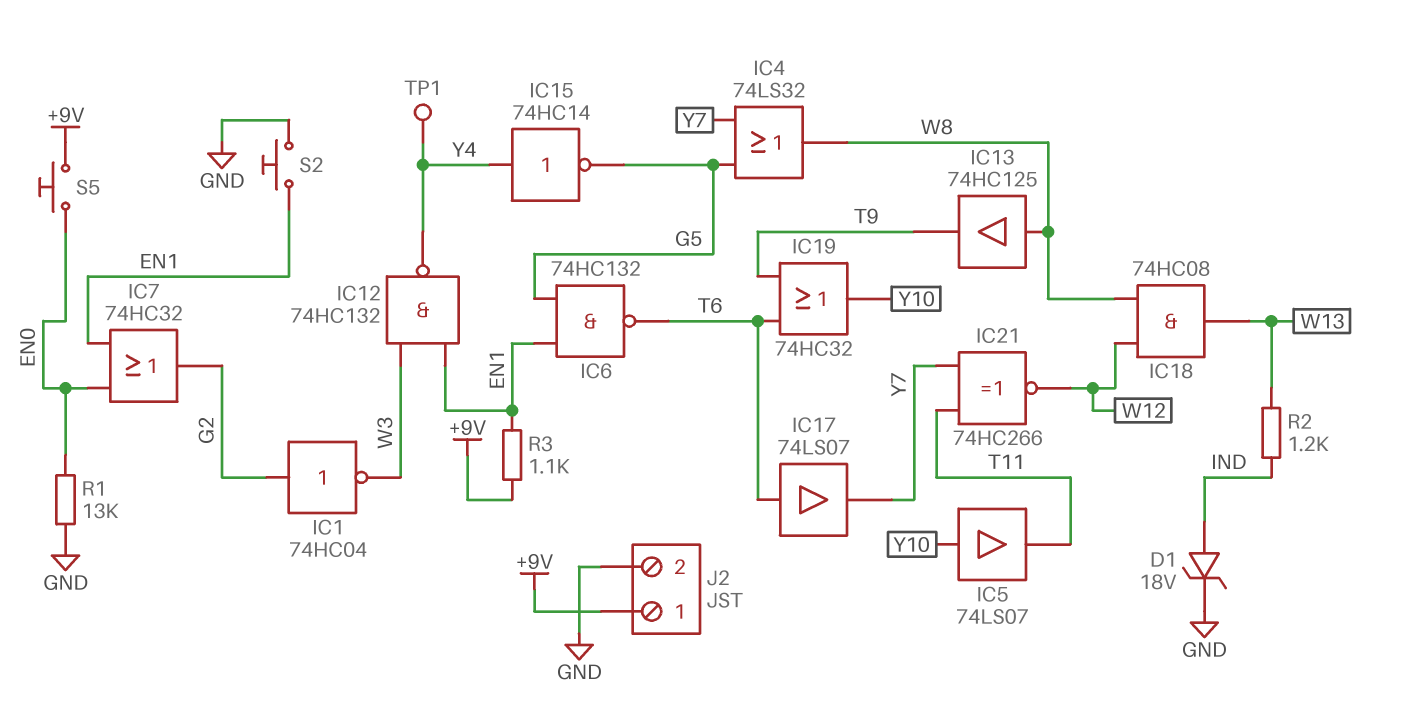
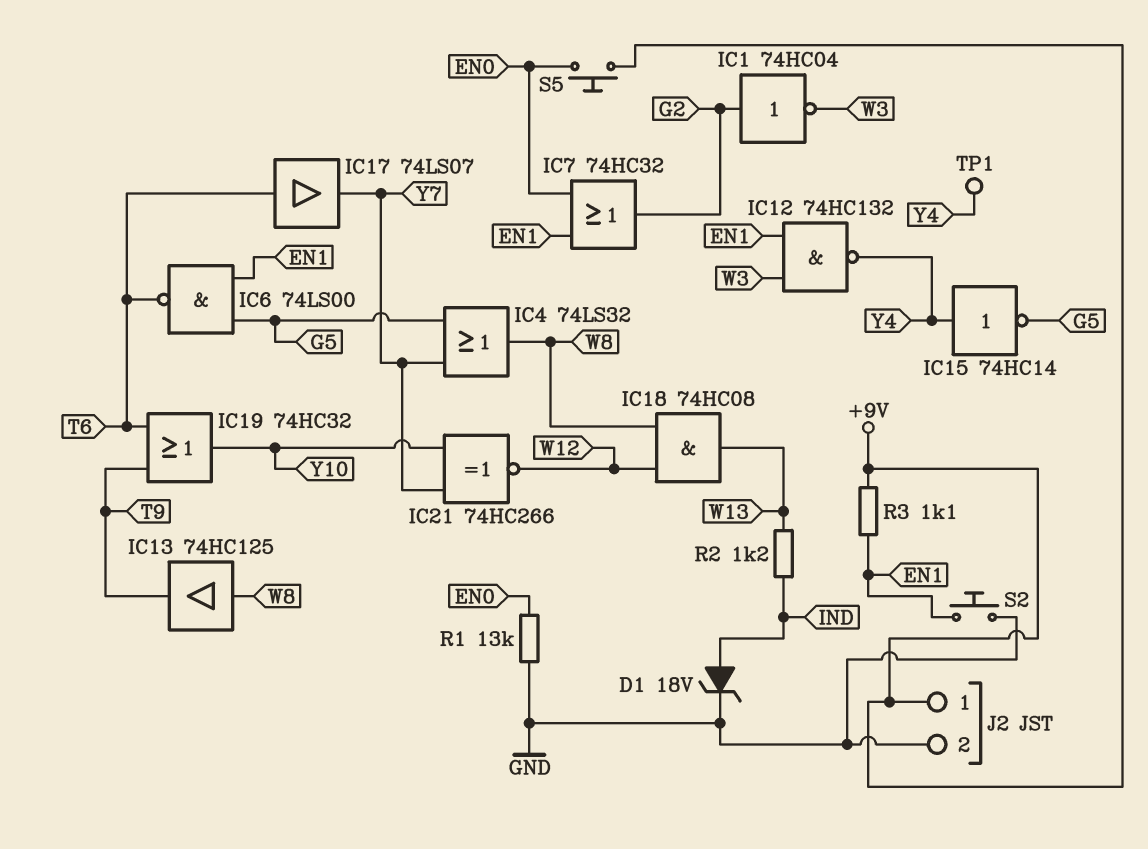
IC5: buffer 74LS07 (in Y10, out T11) -> none
IC6: NAND 74HC132 (in EN1, in G5, out T6) -> NAND 74LS00 (in EN1, in G5, out T6)
IC21: XNOR 74HC266 (in T11, in Y7, out W12) -> XNOR 74HC266 (in Y7, in Y10, out W12)

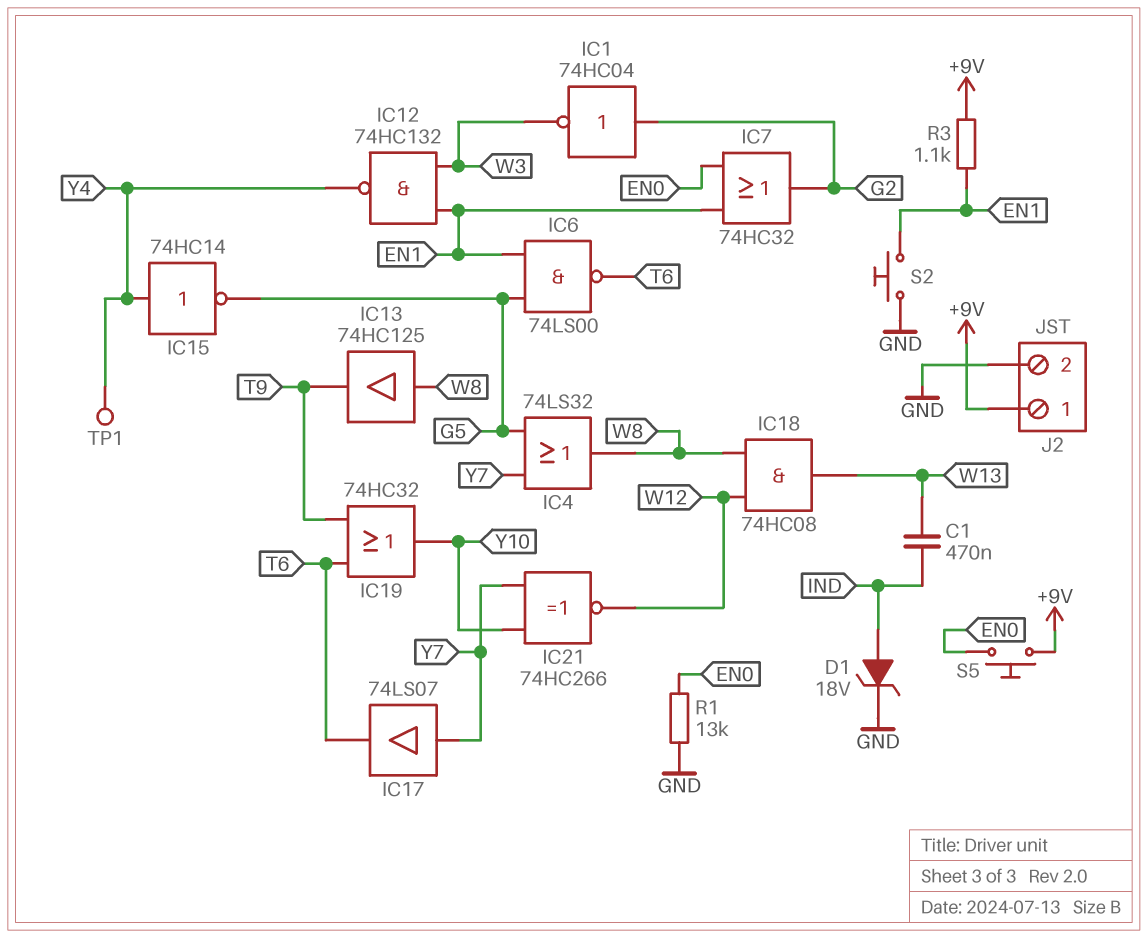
C1: none -> 470nF (IND, W13)
IC17: buffer 74LS07 (in T6, out Y7) -> buffer 74LS07 (in Y7, out T6)
R2: 1.2k (IND, W13) -> none

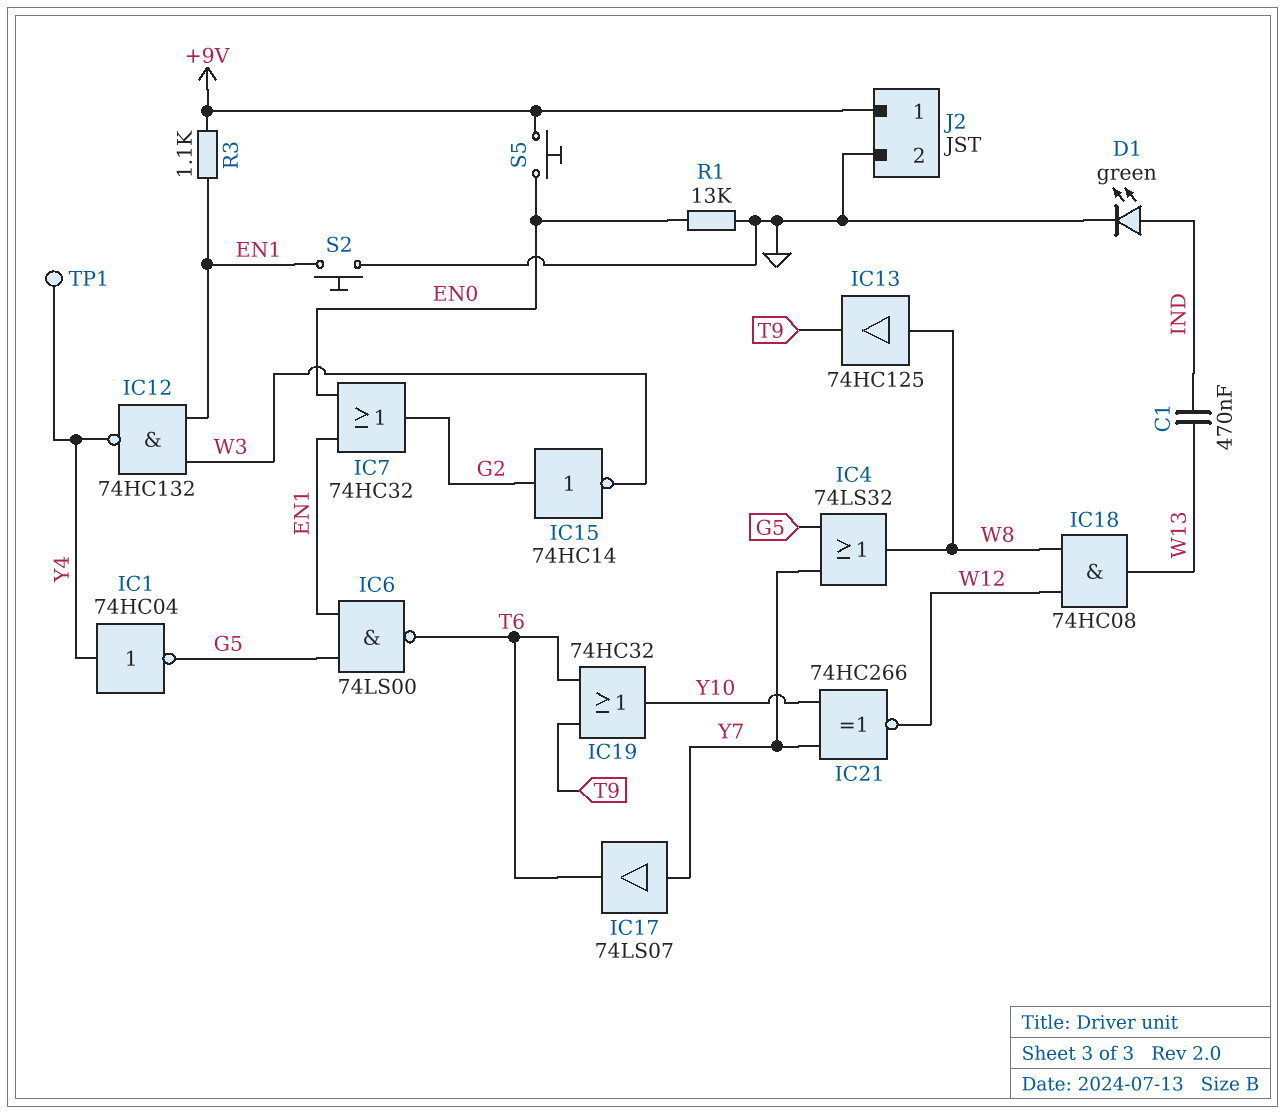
D1: zener 18V (A IND, K GND) -> LED green (A IND, K GND)
IC1: NOT 74HC04 (in G2, out W3) -> NOT 74HC04 (in Y4, out G5)
IC15: NOT 74HC14 (in Y4, out G5) -> NOT 74HC14 (in G2, out W3)

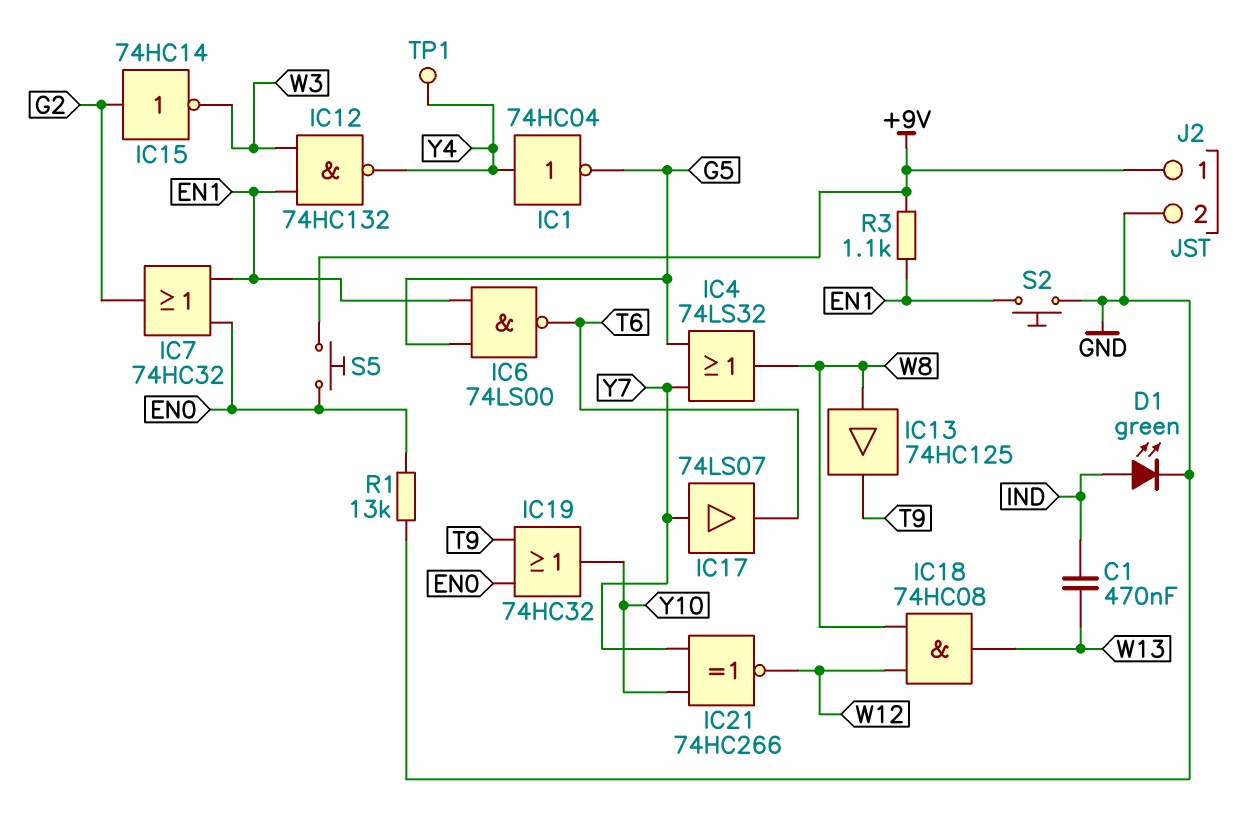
IC19: OR 74HC32 (in T6, in T9, out Y10) -> OR 74HC32 (in EN0, in T9, out Y10)

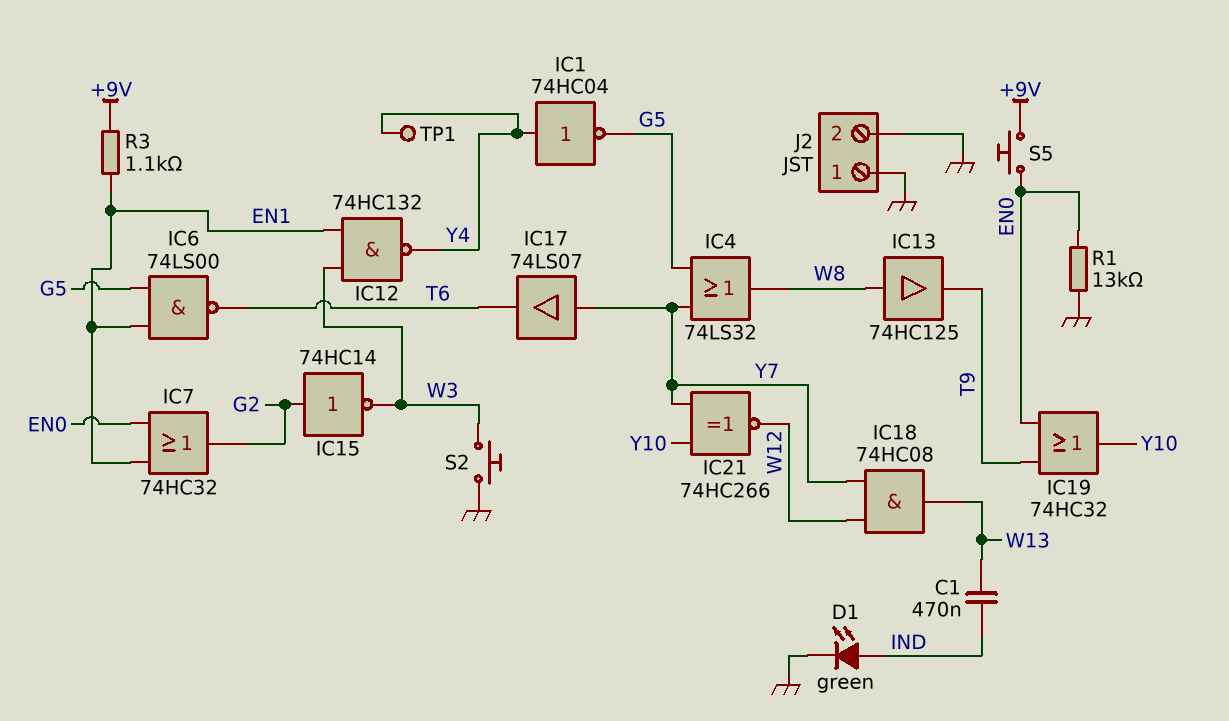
IC18: AND 74HC08 (in W8, in W12, out W13) -> AND 74HC08 (in W12, in Y7, out W13)
J2 pin 1: +9V -> GND
S2: button (EN1, GND) -> button (GND, W3)

